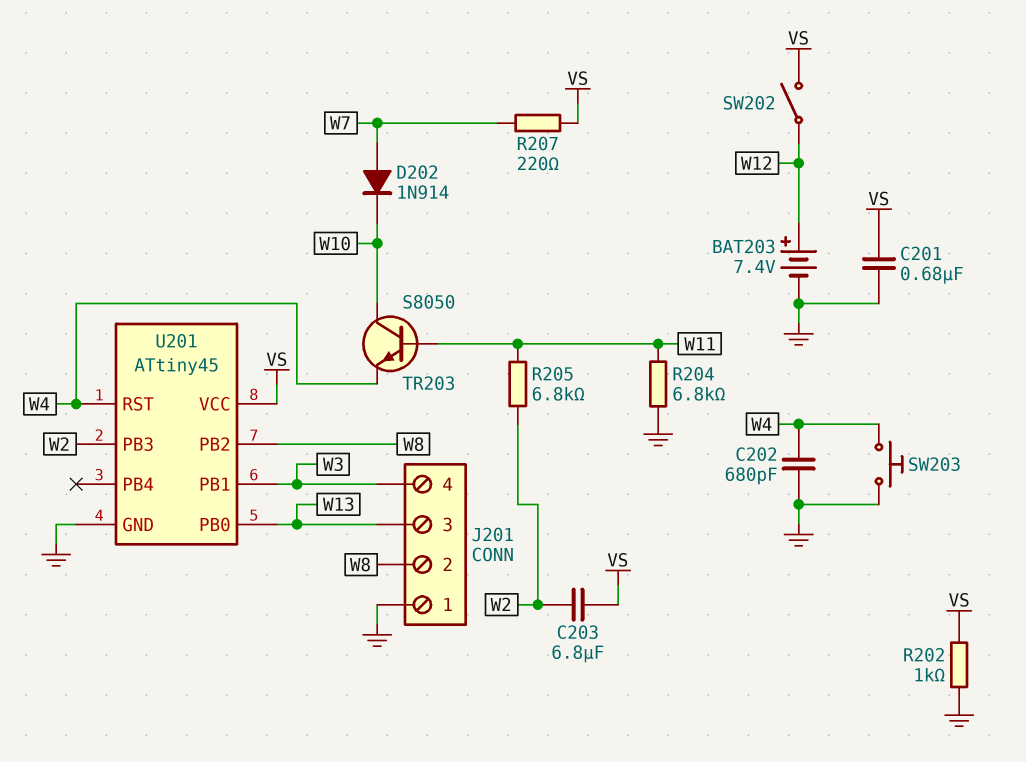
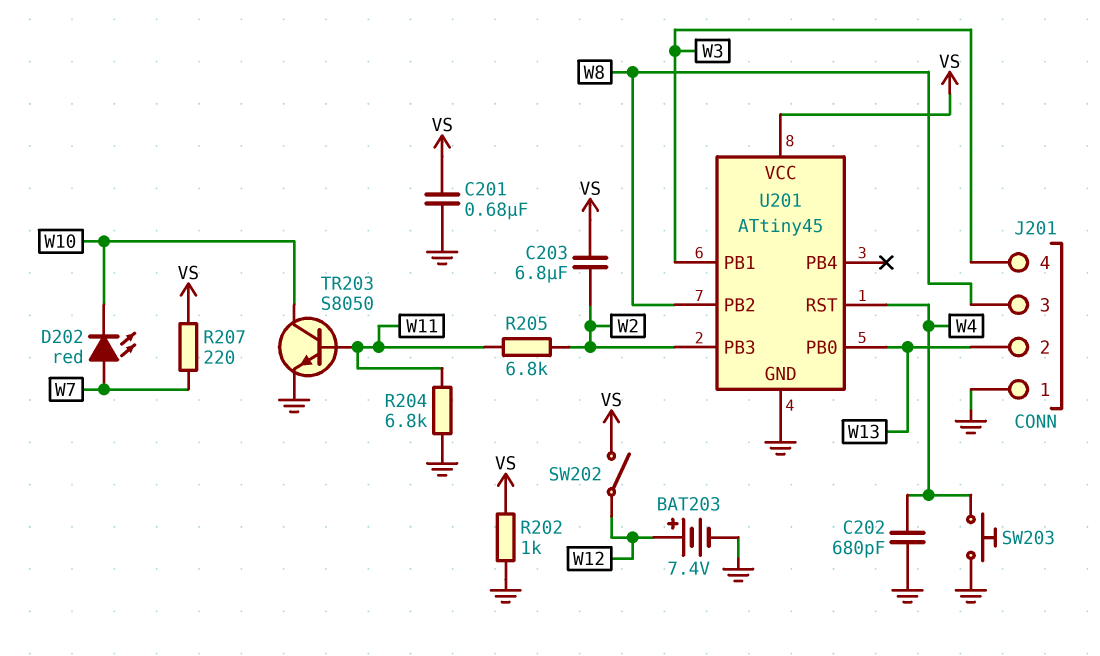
D202: diode 1N914 (A W7, K W10) -> LED red (A W7, K W10)
J201 pin 2: W8 -> W13
J201 pin 3: W13 -> W8
TR203: NPN S8050 (B W11, C W10, E W4) -> NPN S8050 (B W11, C W10, E GND)

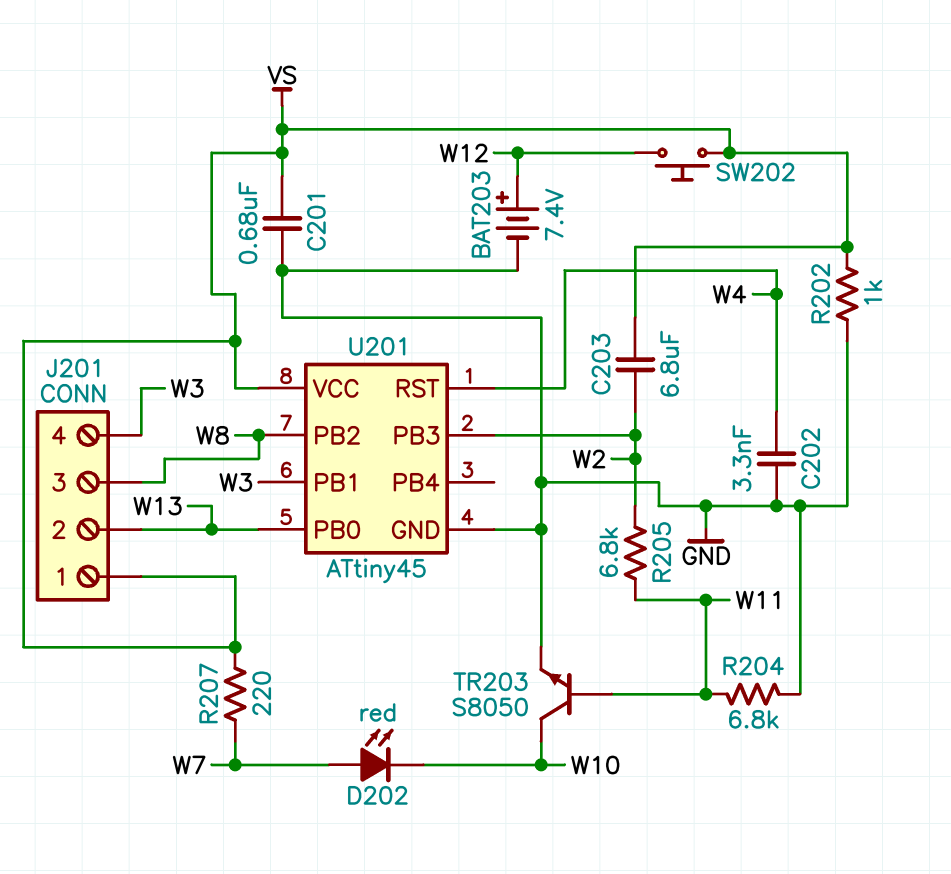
C202: 680pF (GND, W4) -> 3.3nF (GND, W4)
J201 pin 1: GND -> VS
SW202: switch (VS, W12) -> button (VS, W12)
SW203: button (GND, W4) -> none

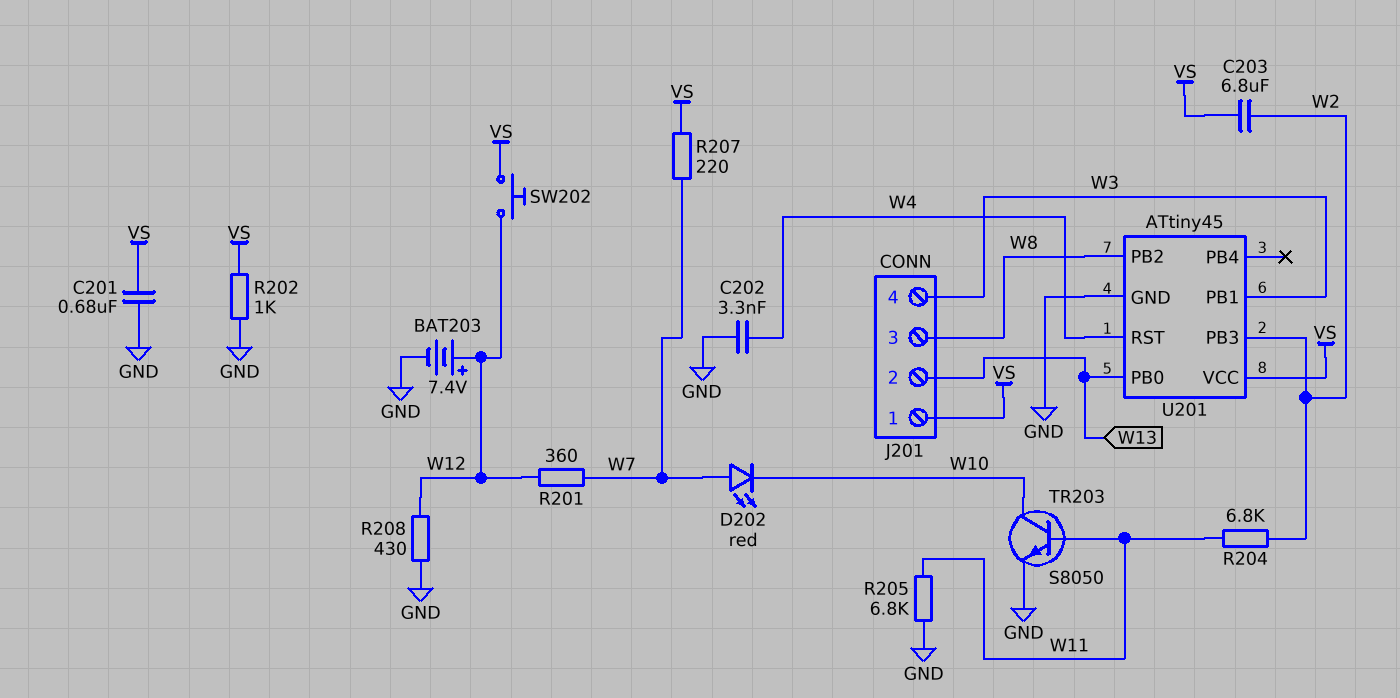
R201: none -> 360 (W7, W12)
R204: 6.8k (GND, W11) -> 6.8k (W2, W11)
R205: 6.8k (W2, W11) -> 6.8k (GND, W11)
R208: none -> 430 (GND, W12)

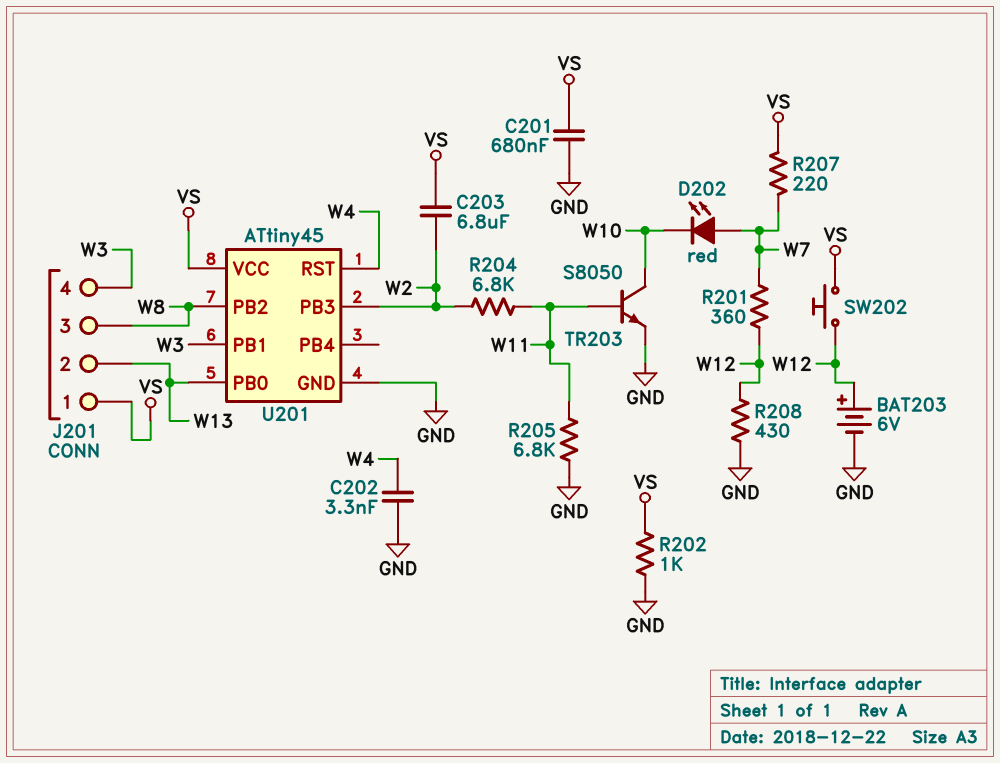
BAT203: 7.4V (plus W12, minus GND) -> 6V (plus W12, minus GND)

